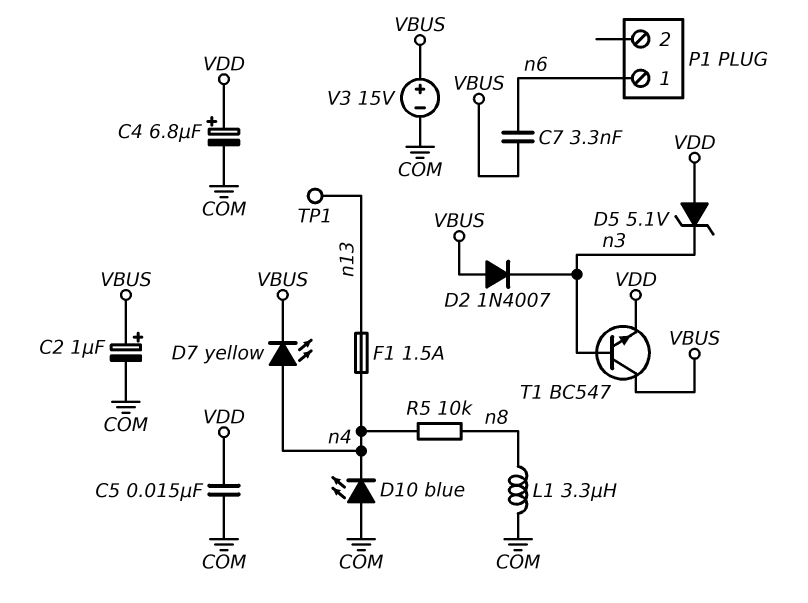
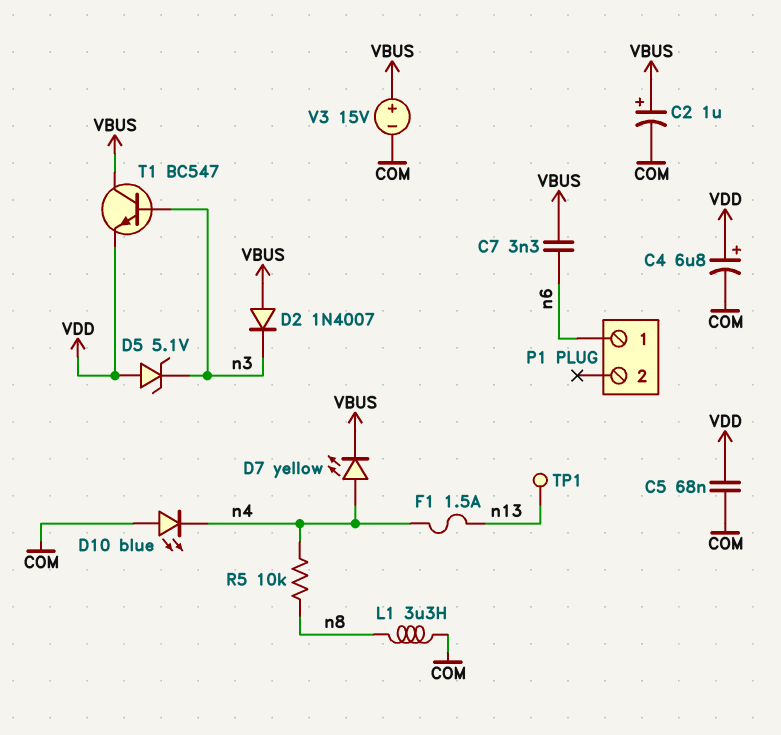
C5: 15nF (COM, VDD) -> 68nF (COM, VDD)

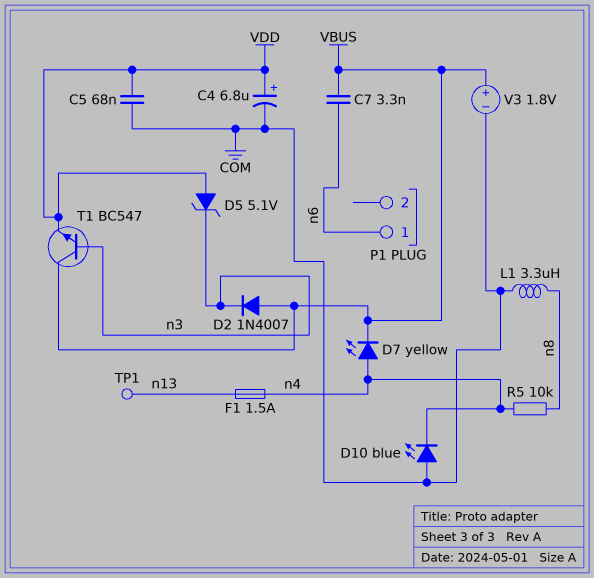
C2: 1uF (plus VBUS, minus COM) -> none
V3: 15V (plus VBUS, minus COM) -> 1.8V (plus VBUS, minus COM)

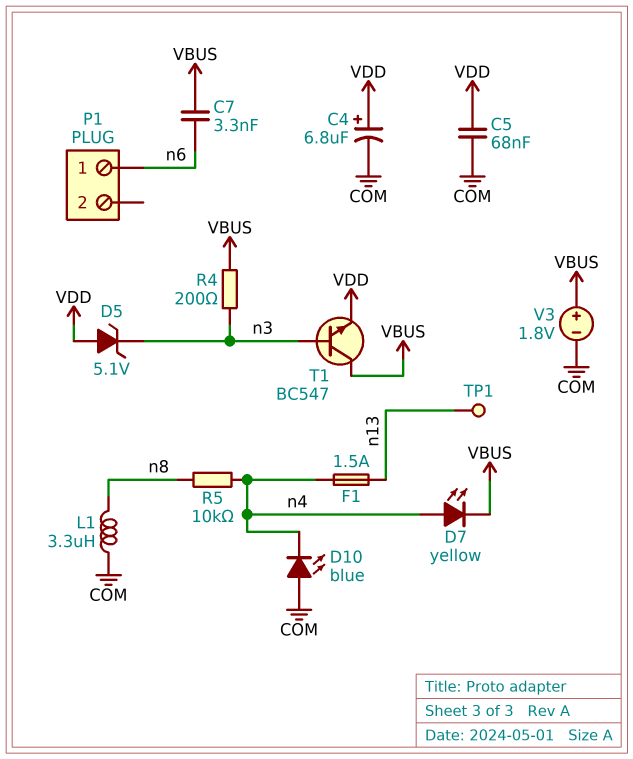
D2: diode 1N4007 (A VBUS, K n3) -> none
R4: none -> 200 (VBUS, n3)

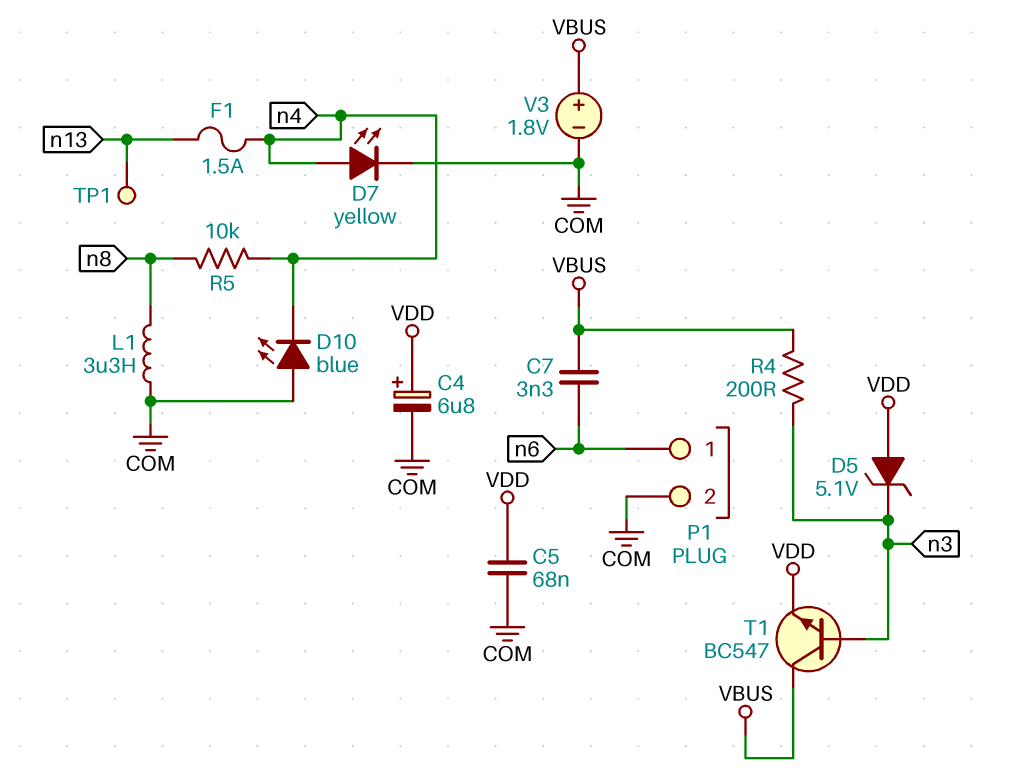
D7: LED yellow (A n4, K VBUS) -> LED yellow (A n4, K COM)
P1 pin 2: none -> COM

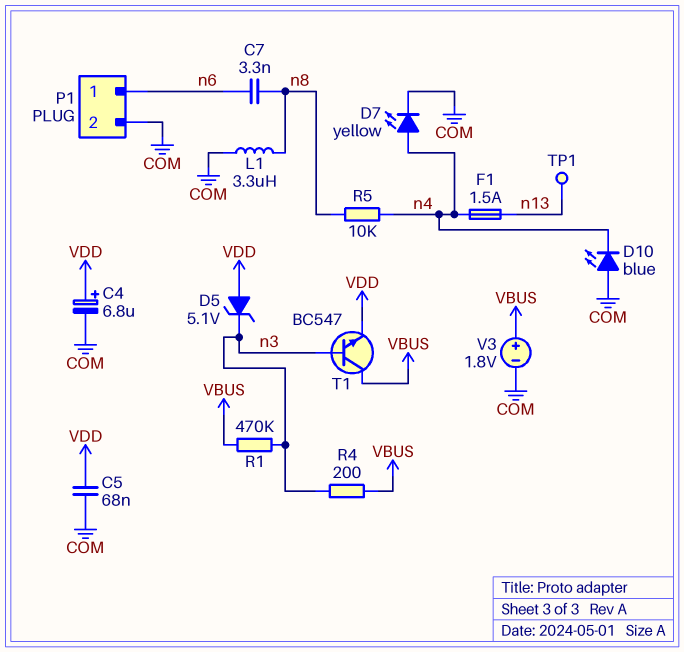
C7: 3.3nF (VBUS, n6) -> 3.3nF (n6, n8)
R1: none -> 470k (VBUS, n3)

